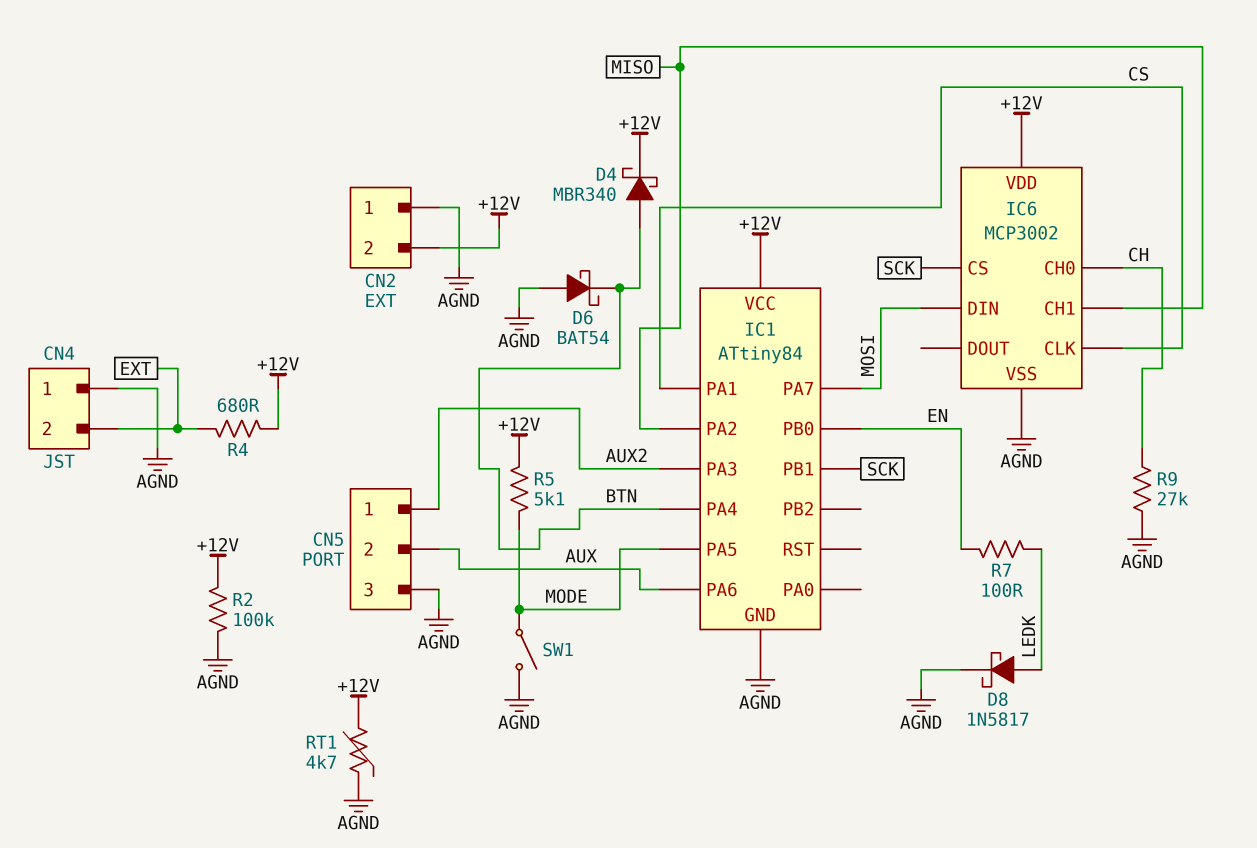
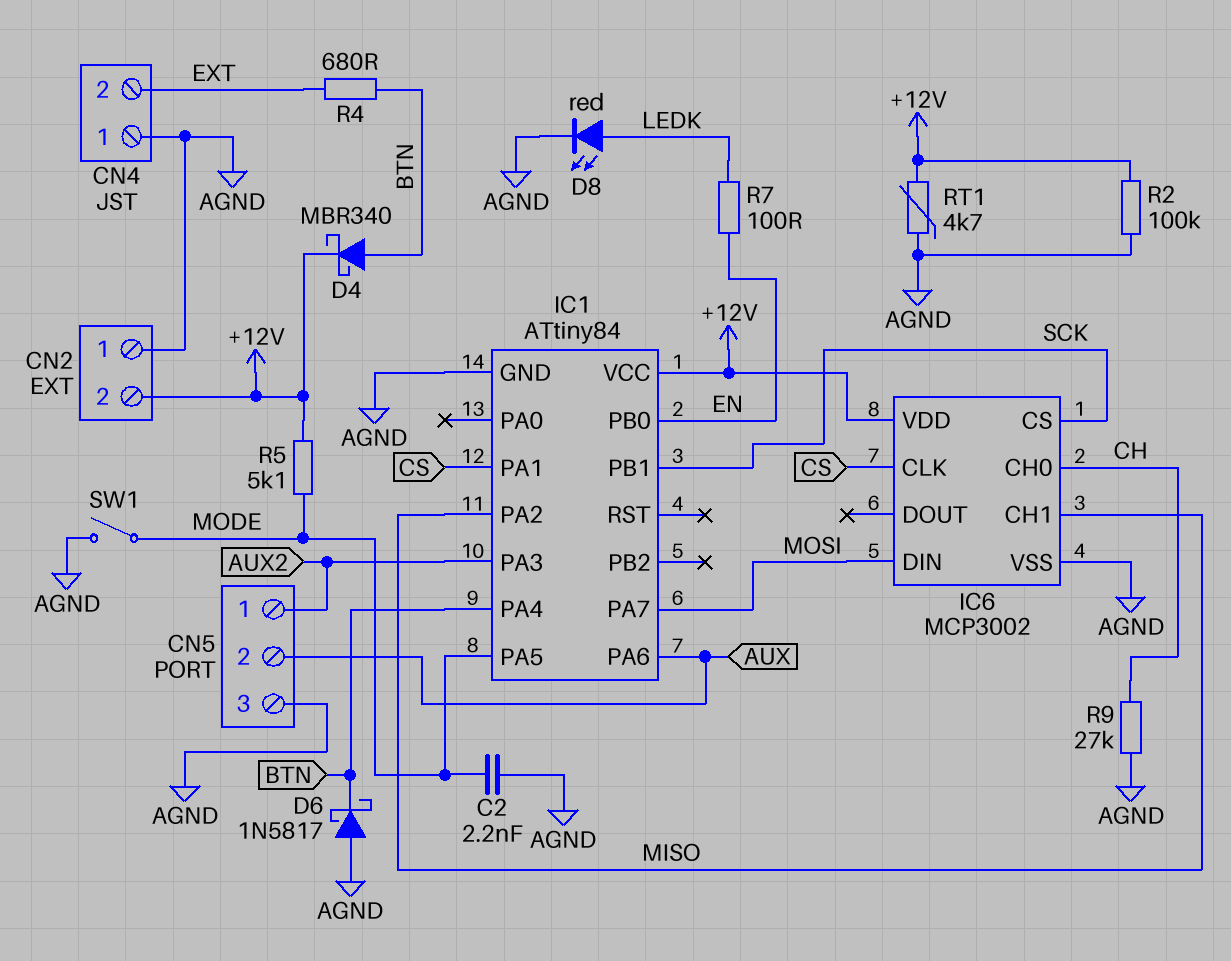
C2: none -> 2.2nF (AGND, MODE)
D6: schottky BAT54 (A AGND, K BTN) -> schottky 1N5817 (A AGND, K BTN)
D8: schottky 1N5817 (A LEDK, K AGND) -> LED red (A LEDK, K AGND)
R4: 680 (+12V, EXT) -> 680 (BTN, EXT)

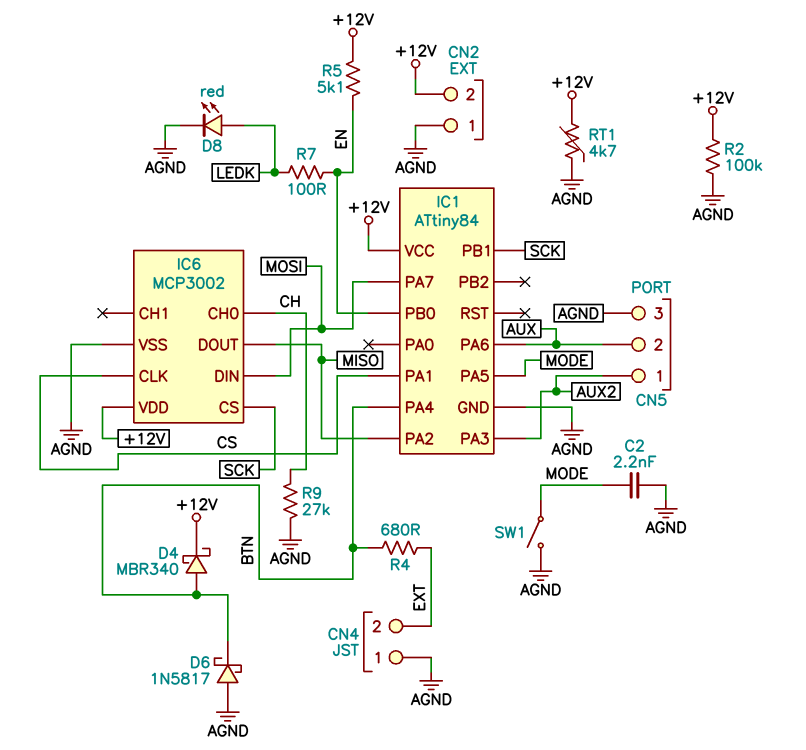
IC6 pin CH1: MISO -> none
IC6 pin DOUT: none -> MISO
R5: 5.1k (+12V, MODE) -> 5.1k (+12V, EN)

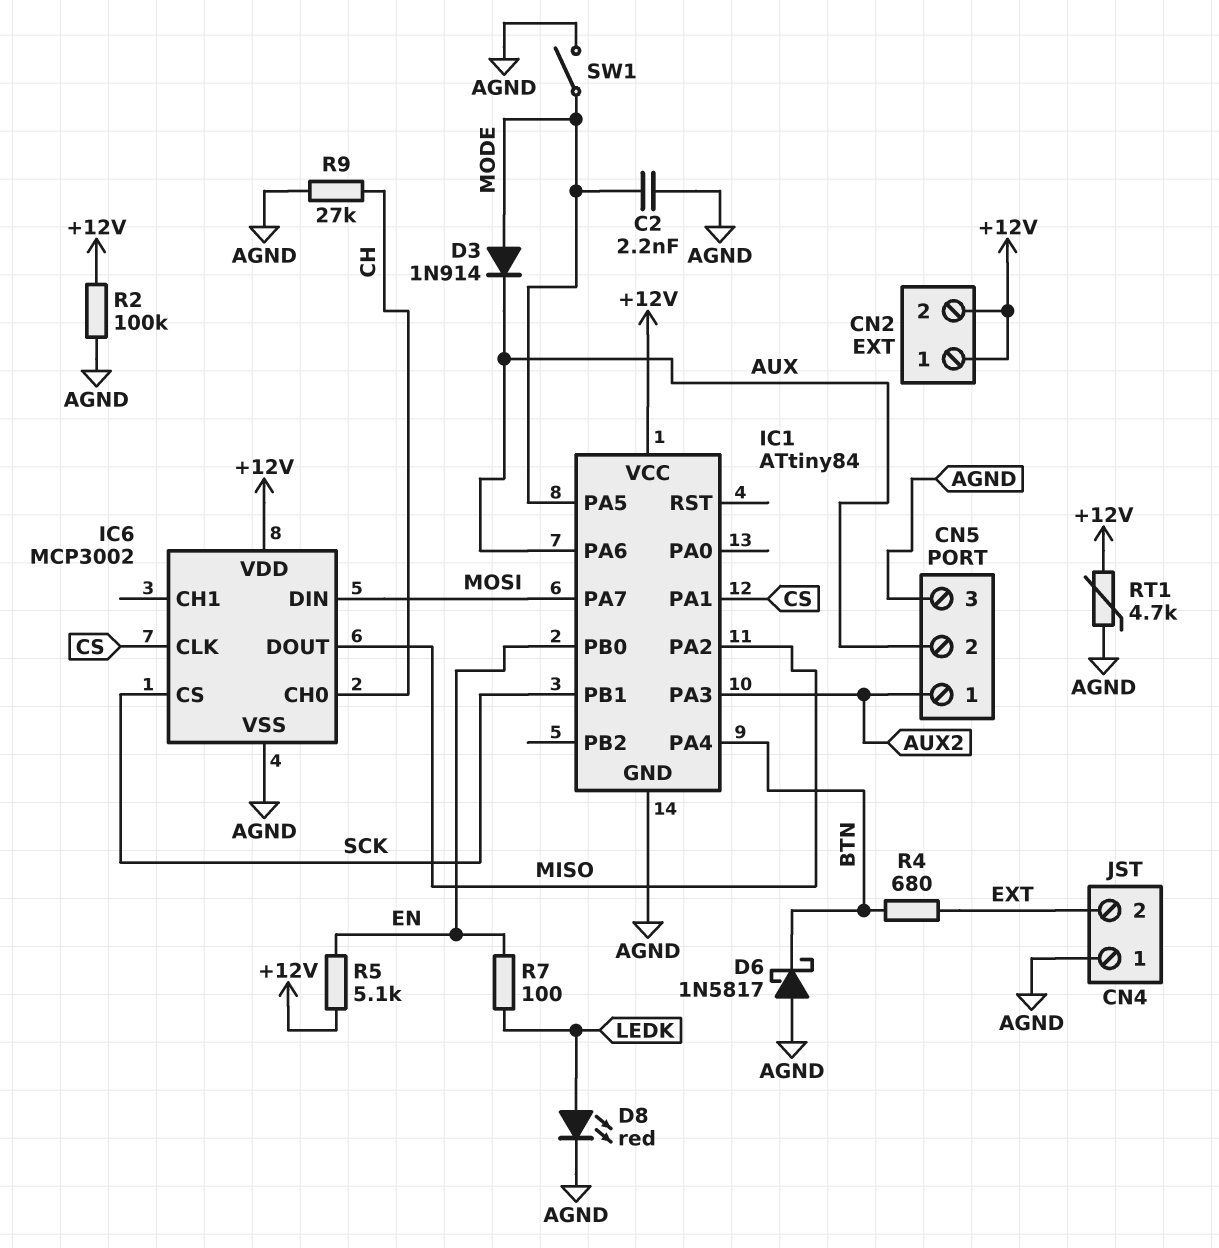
CN2 pin 1: AGND -> +12V
D3: none -> diode 1N914 (A MODE, K AUX)
D4: schottky MBR340 (A BTN, K +12V) -> none

